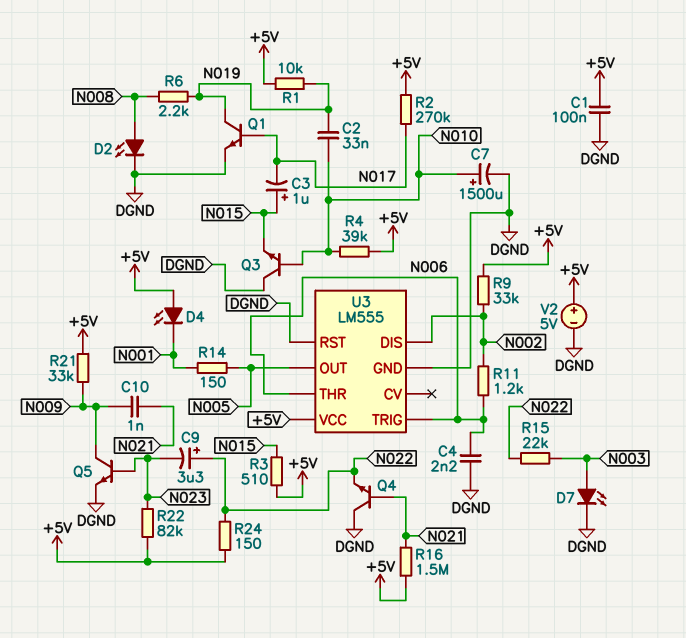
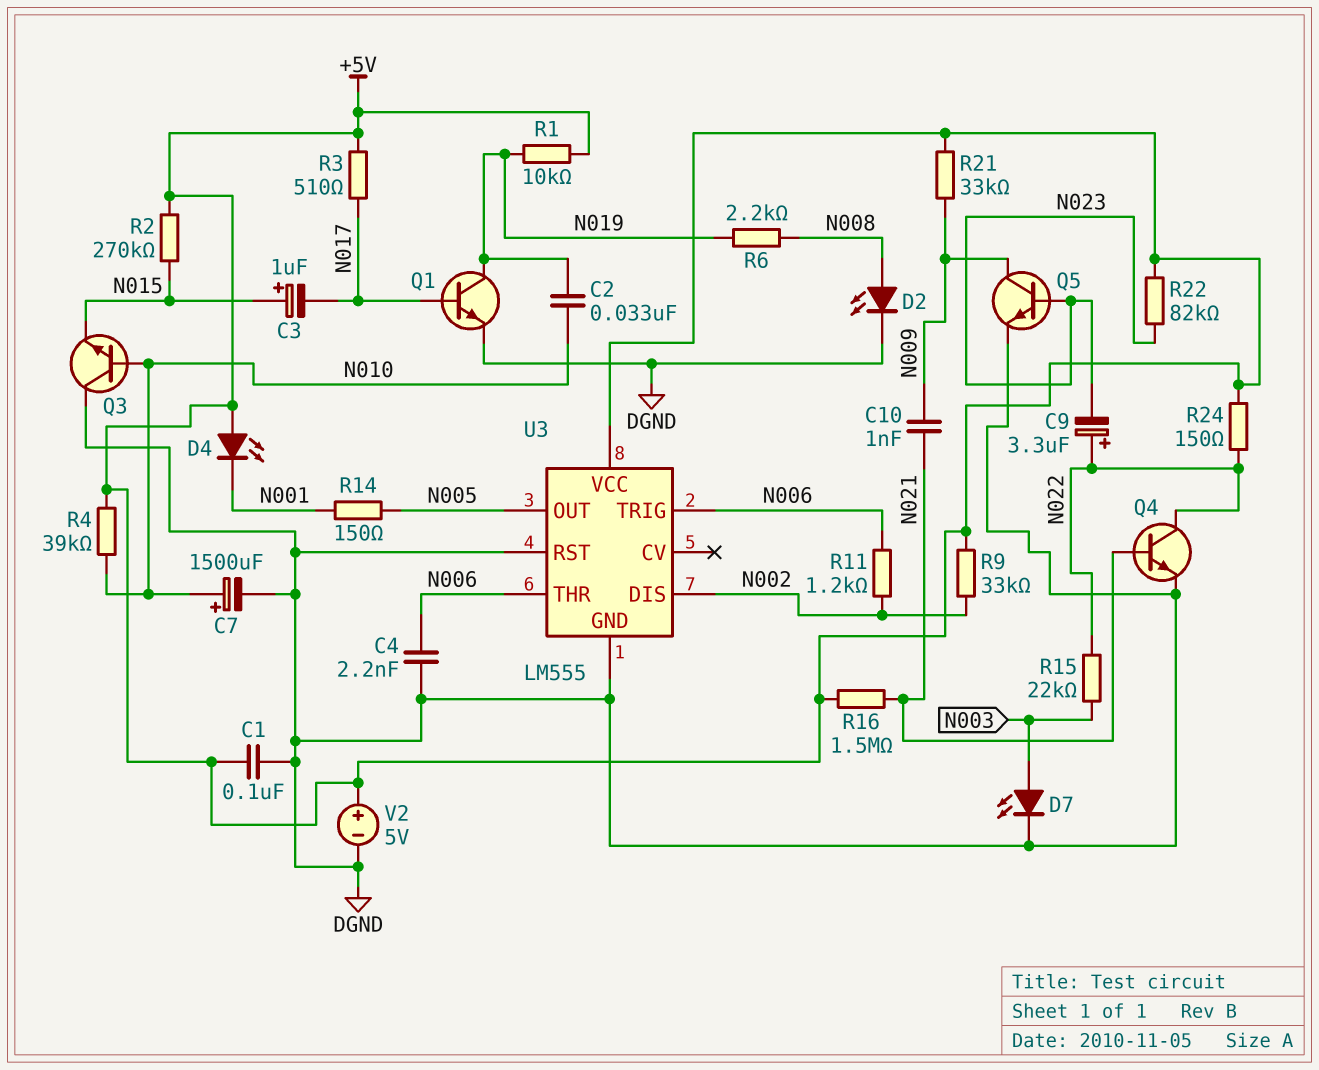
Q4: NPN (B N021, C DGND, E N022) -> NPN (B N021, C N022, E DGND)
R2: 270k (+5V, N017) -> 270k (+5V, N015)
R3: 510 (+5V, N015) -> 510 (+5V, N017)

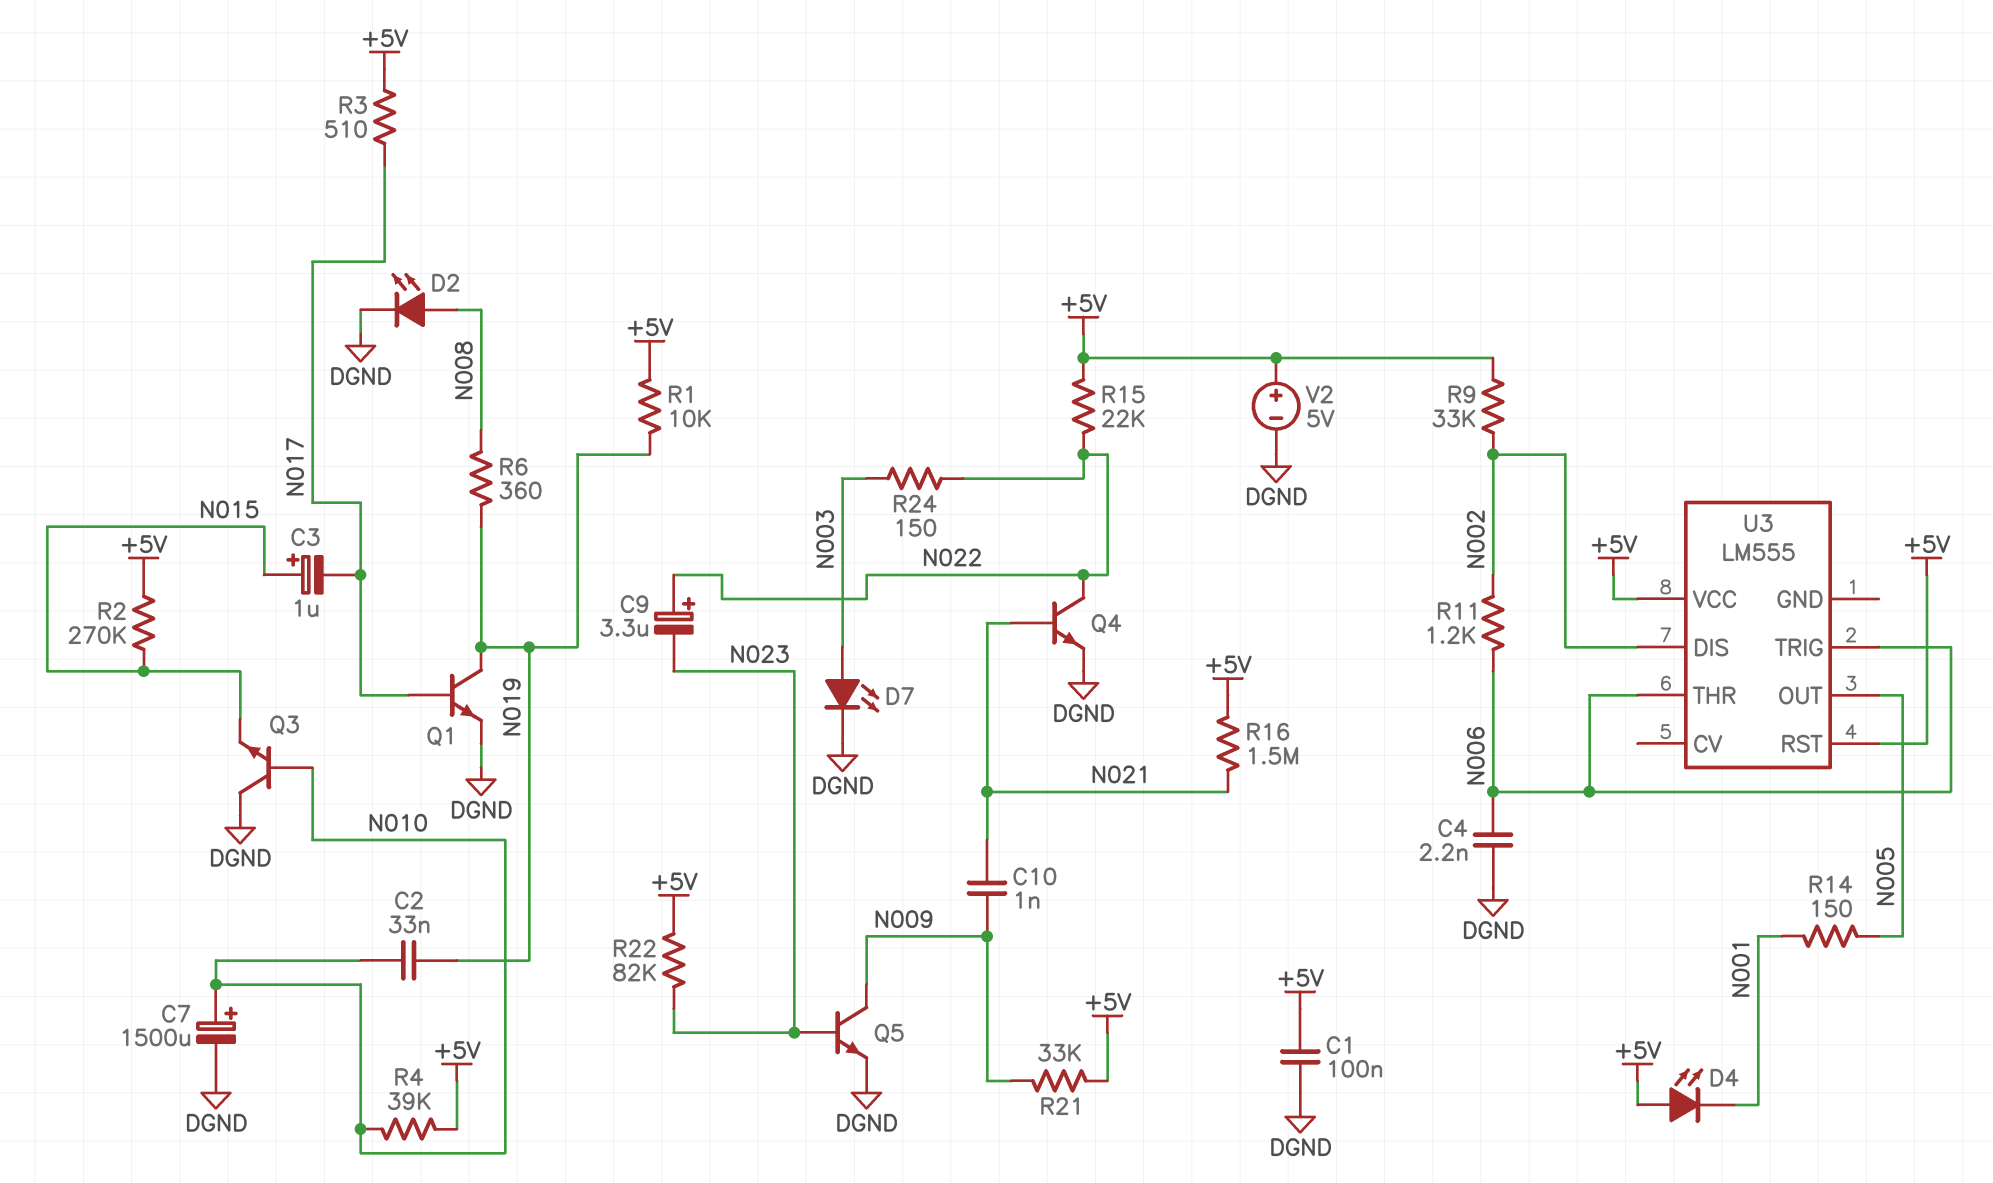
R6: 2.2k (N008, N019) -> 360 (N008, N019)
R15: 22k (N003, N022) -> 22k (+5V, N022)
R24: 150 (+5V, N022) -> 150 (N003, N022)
U3 pin GND: DGND -> none
U3 pin RST: DGND -> +5V

